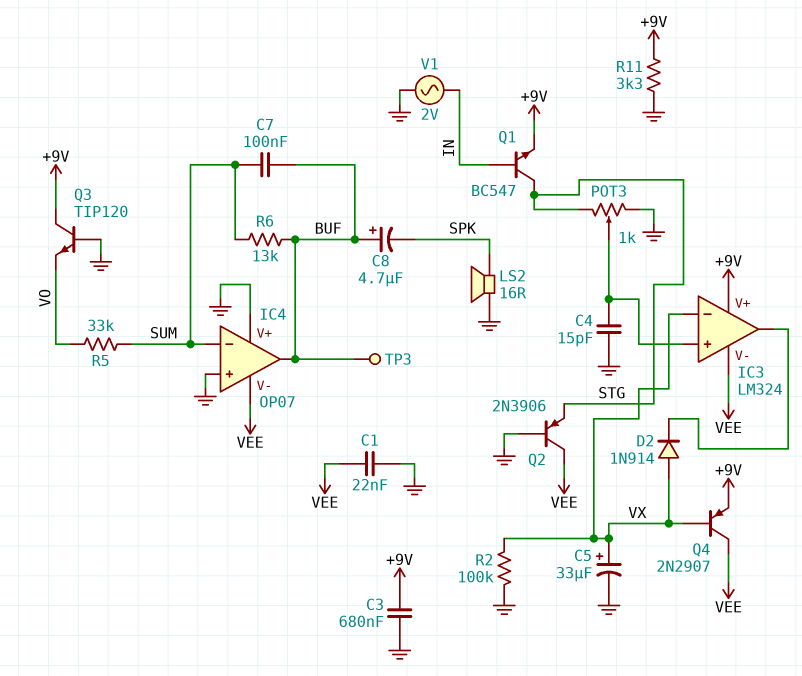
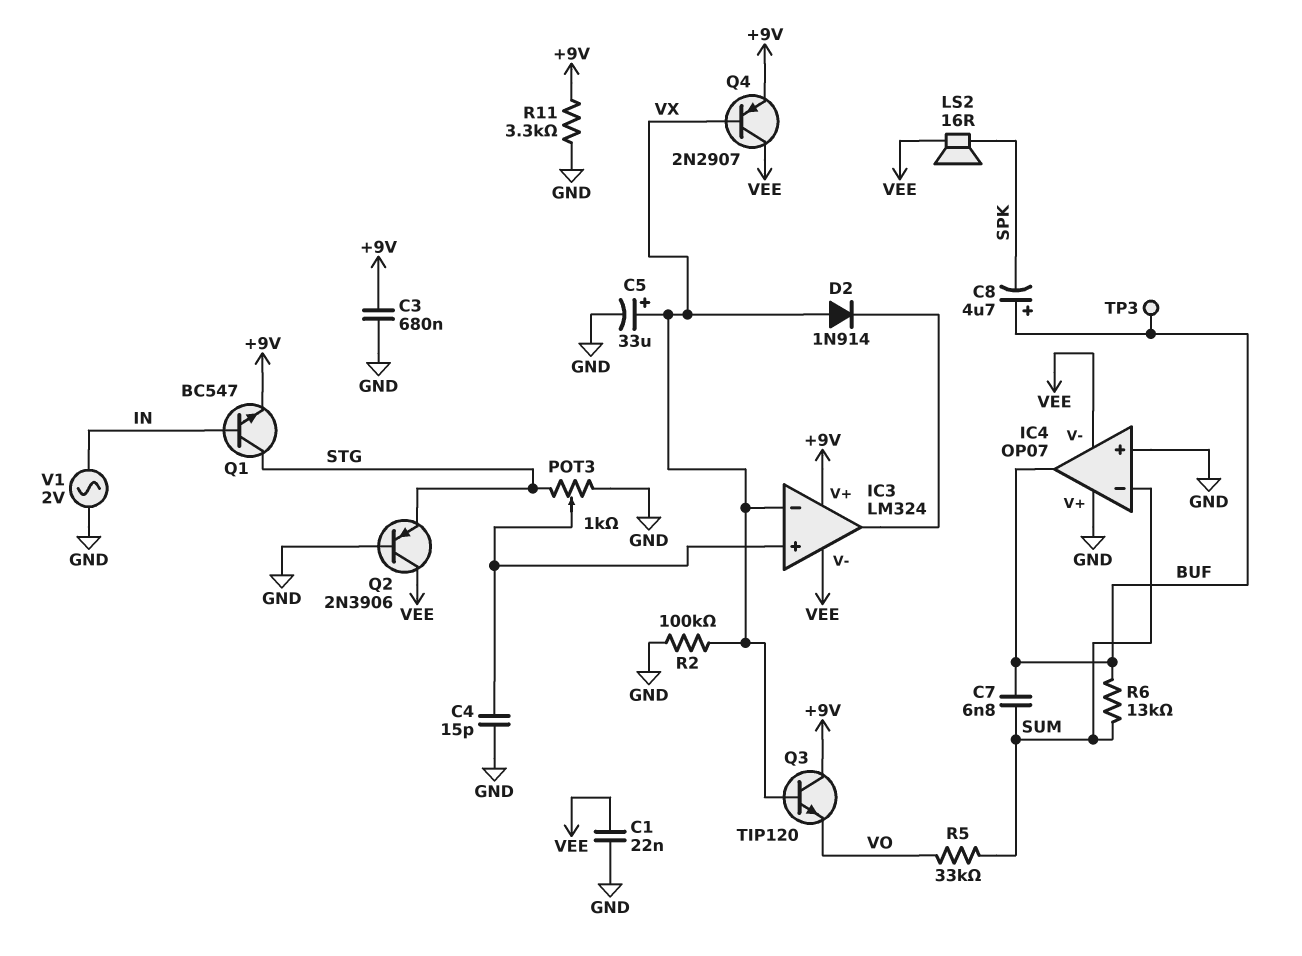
C7: 100nF (BUF, SUM) -> 6.8nF (BUF, SUM)
LS2: speaker 16R (GND, SPK) -> speaker 16R (SPK, VEE)
Q3: NPN TIP120 (B GND, C +9V, E VO) -> NPN TIP120 (B VX, C +9V, E VO)

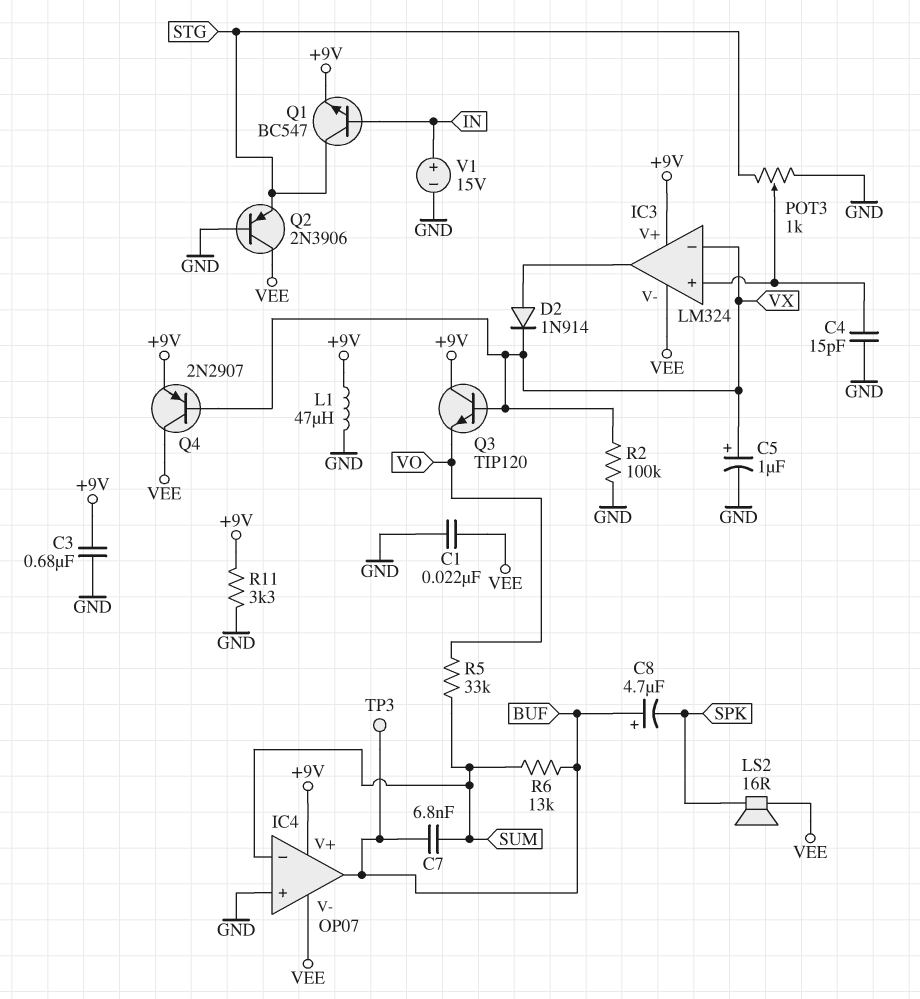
C5: 33uF (plus VX, minus GND) -> 1uF (plus VX, minus GND)
D2: diode 1N914 (A VX, K IC3/out) -> diode 1N914 (A IC3/out, K VX)
IC4 pin V+: GND -> +9V
L1: none -> 47uH (+9V, GND)
V1: AC 2V (GND, IN) -> 15V (plus IN, minus GND)

